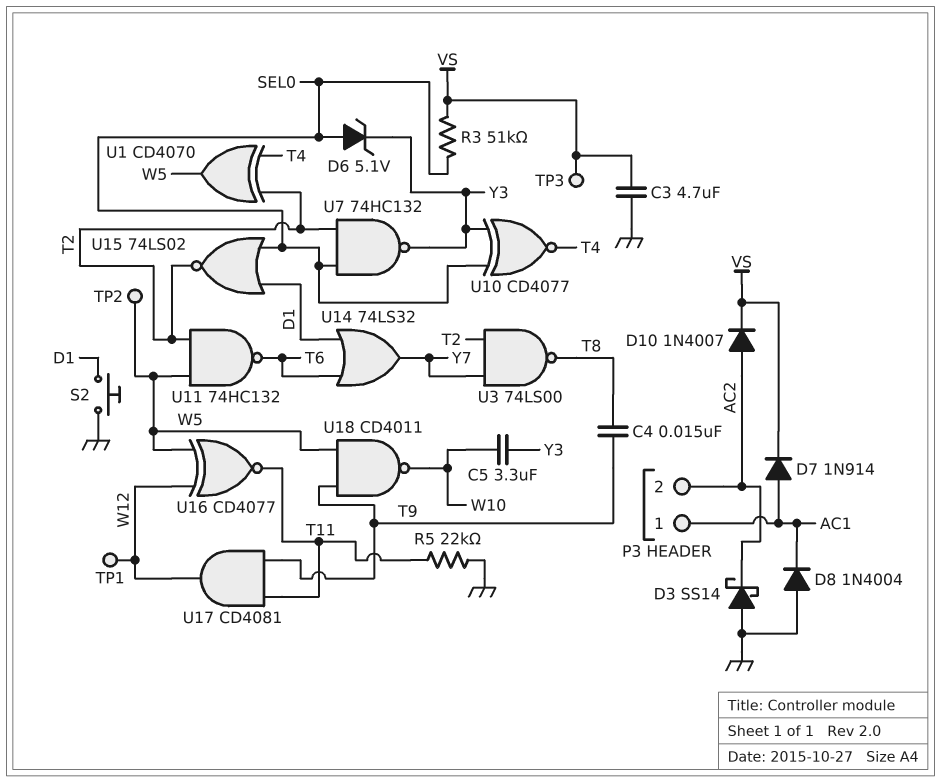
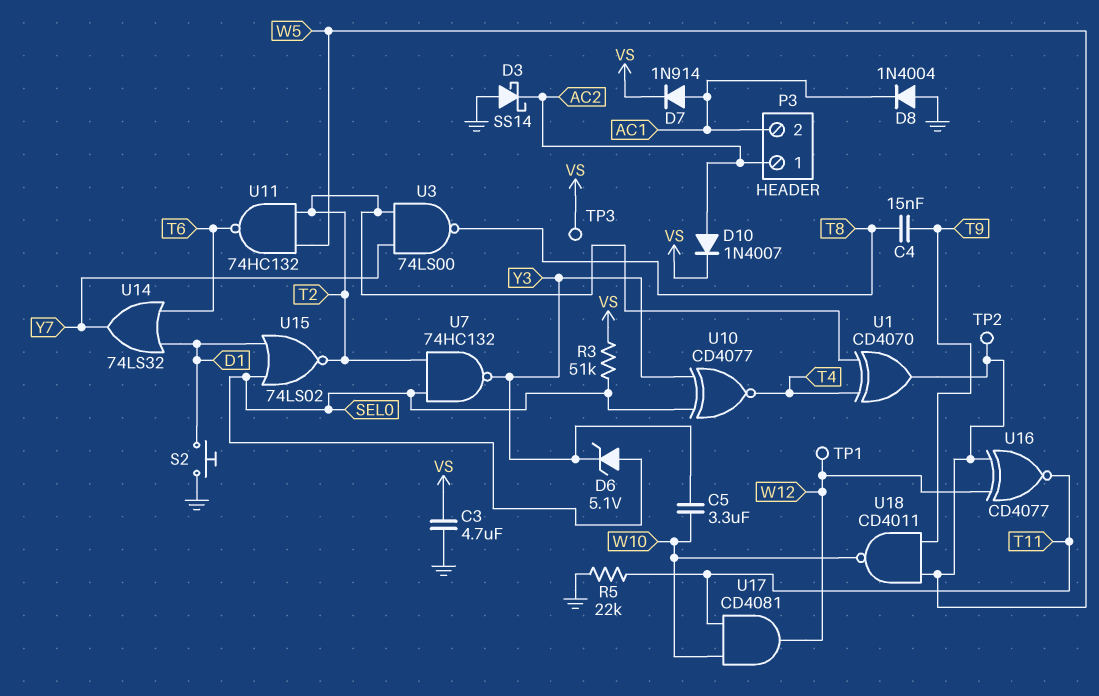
P3 pin 1: AC1 -> AC2
P3 pin 2: AC2 -> AC1
U17: AND CD4081 (in T9, in T11, out W12) -> AND CD4081 (in T11, in W10, out W12)

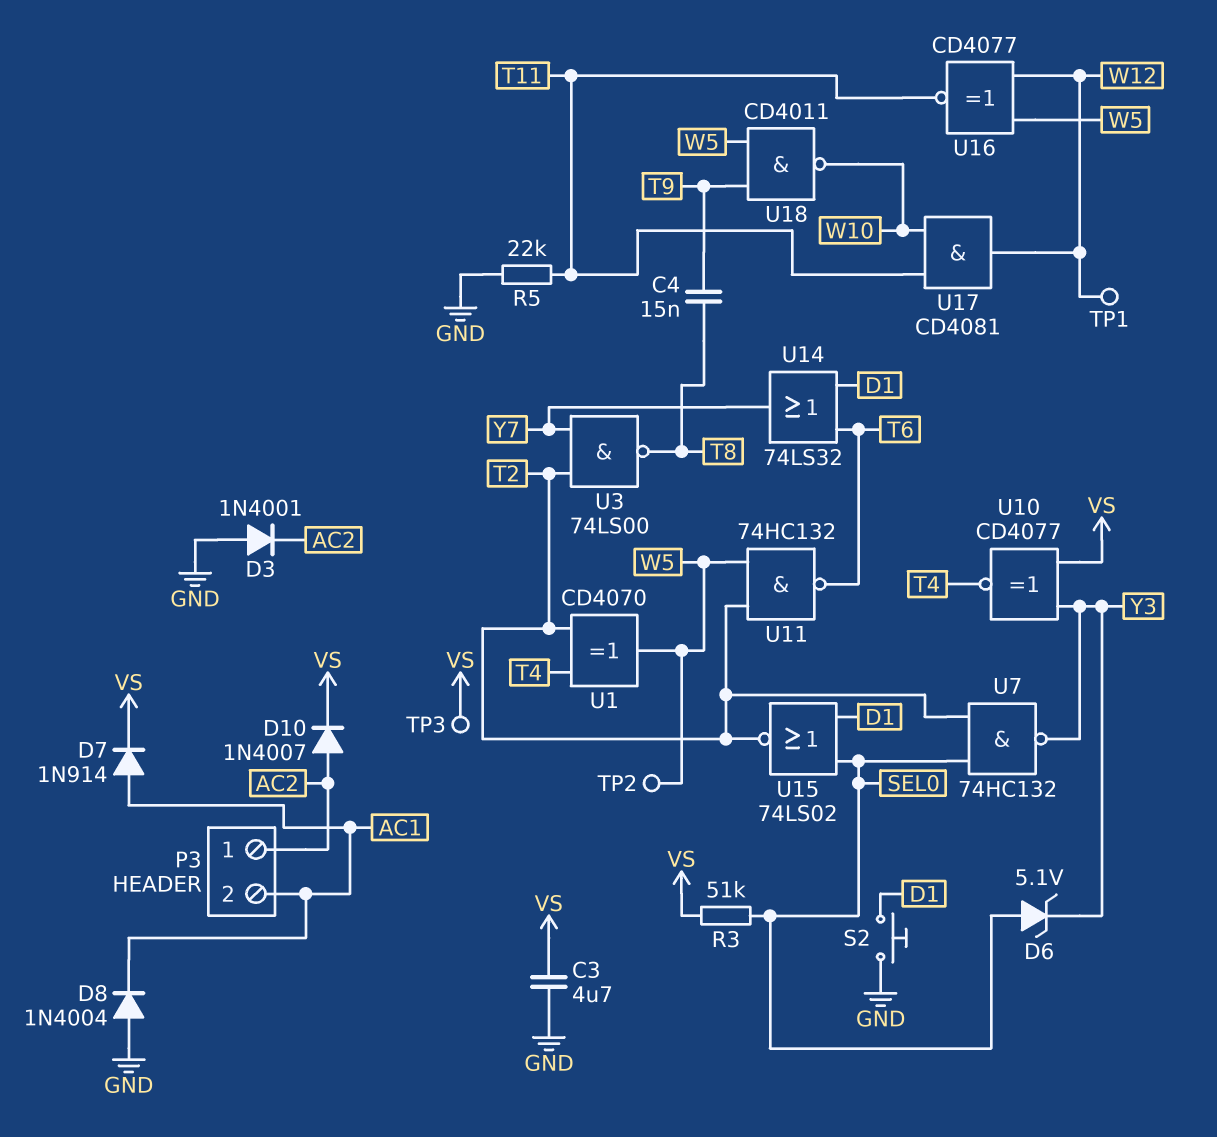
C5: 3.3uF (W10, Y3) -> none
D3: schottky SS14 (A GND, K AC2) -> diode 1N4001 (A GND, K AC2)
U10: XNOR CD4077 (in SEL0, in Y3, out T4) -> XNOR CD4077 (in VS, in Y3, out T4)

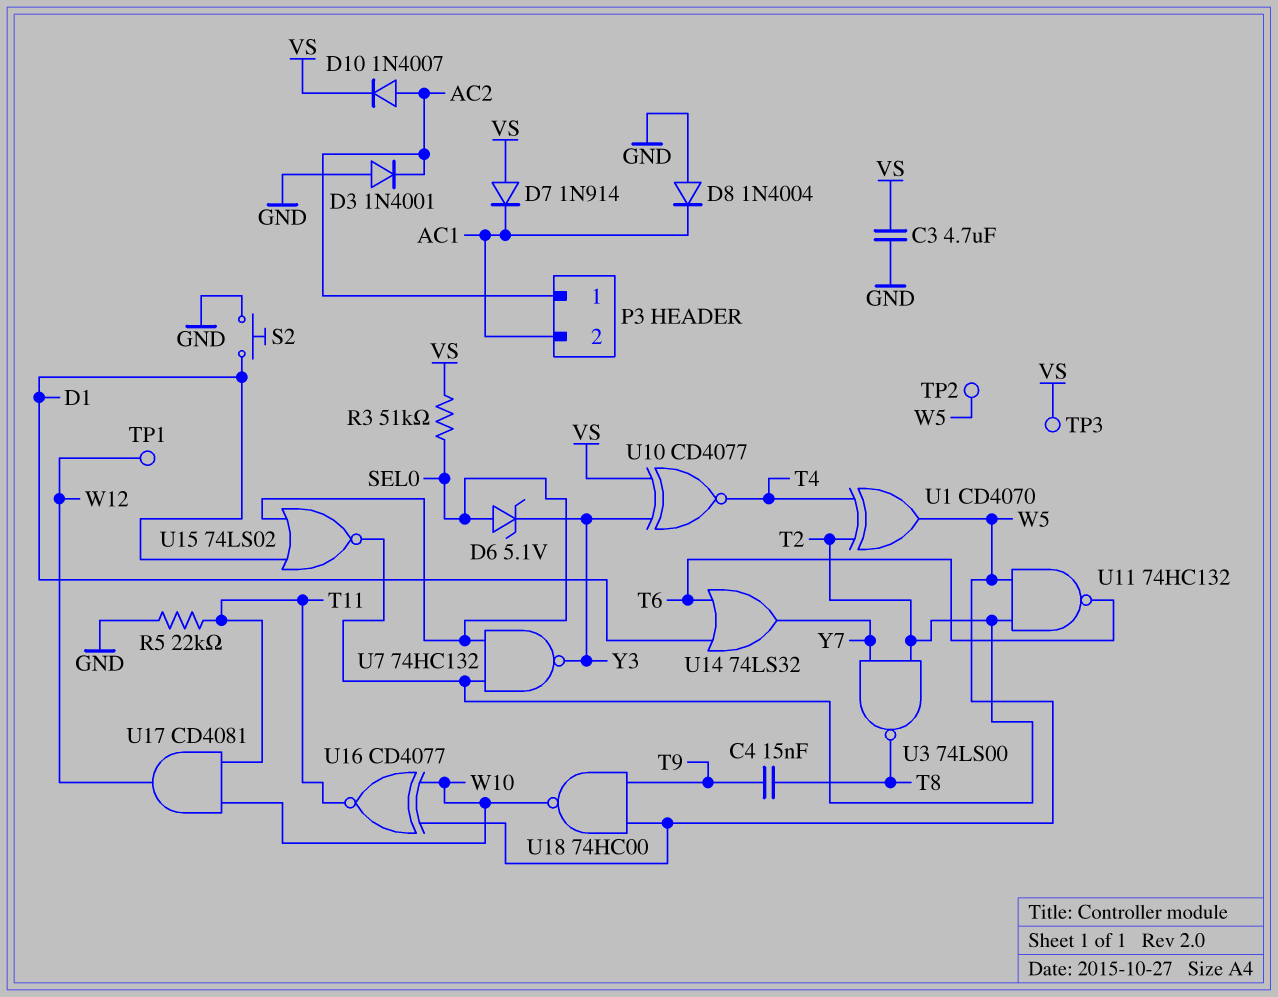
D7: diode 1N914 (A AC1, K VS) -> diode 1N914 (A VS, K AC1)
U16: XNOR CD4077 (in W5, in W12, out T11) -> XNOR CD4077 (in W5, in W10, out T11)
U18: NAND CD4011 (in T9, in W5, out W10) -> NAND 74HC00 (in T9, in W5, out W10)

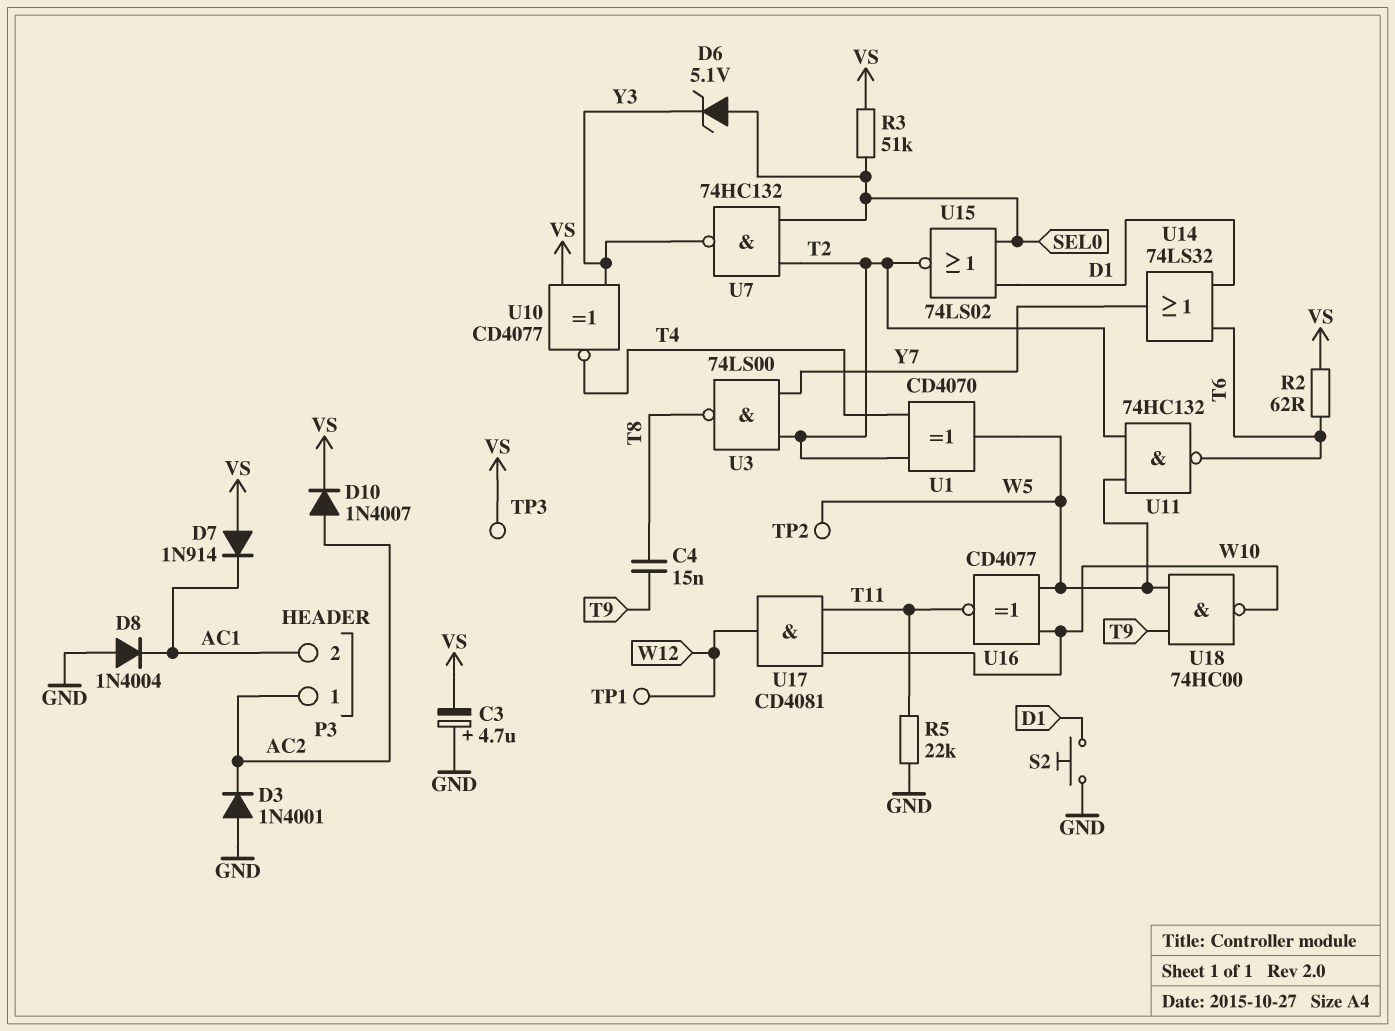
C3: 4.7uF (GND, VS) -> 4.7uF (plus GND, minus VS)
R2: none -> 62 (T6, VS)

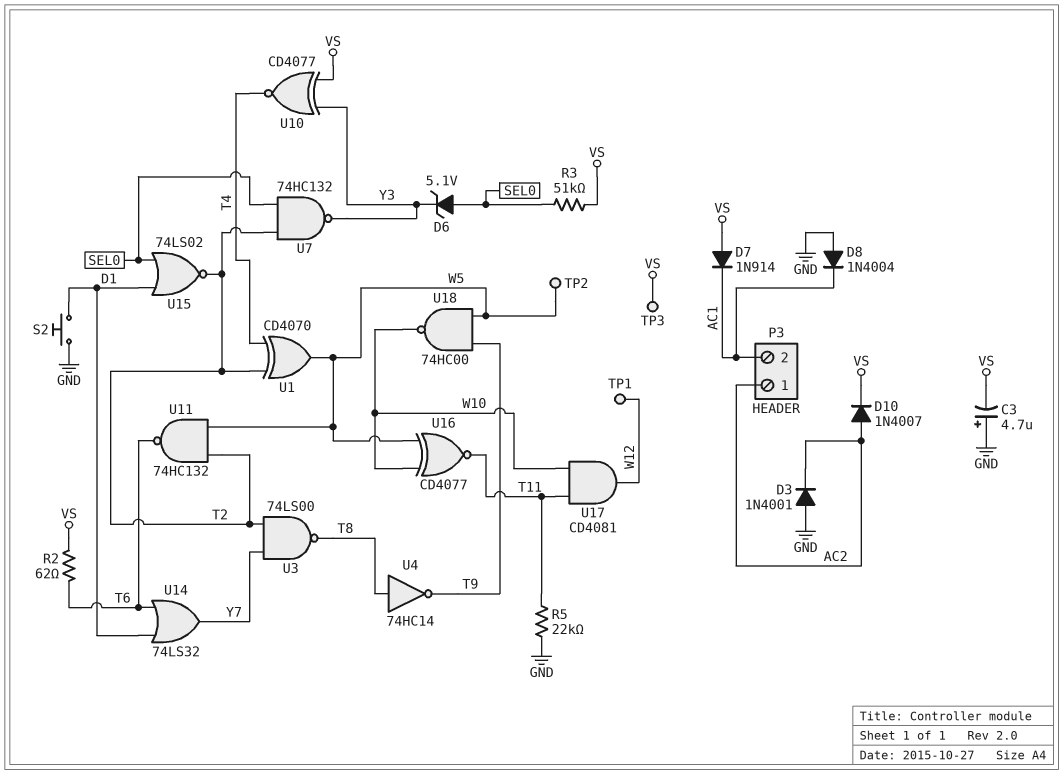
C4: 15nF (T8, T9) -> none
U4: none -> NOT 74HC14 (in T8, out T9)

